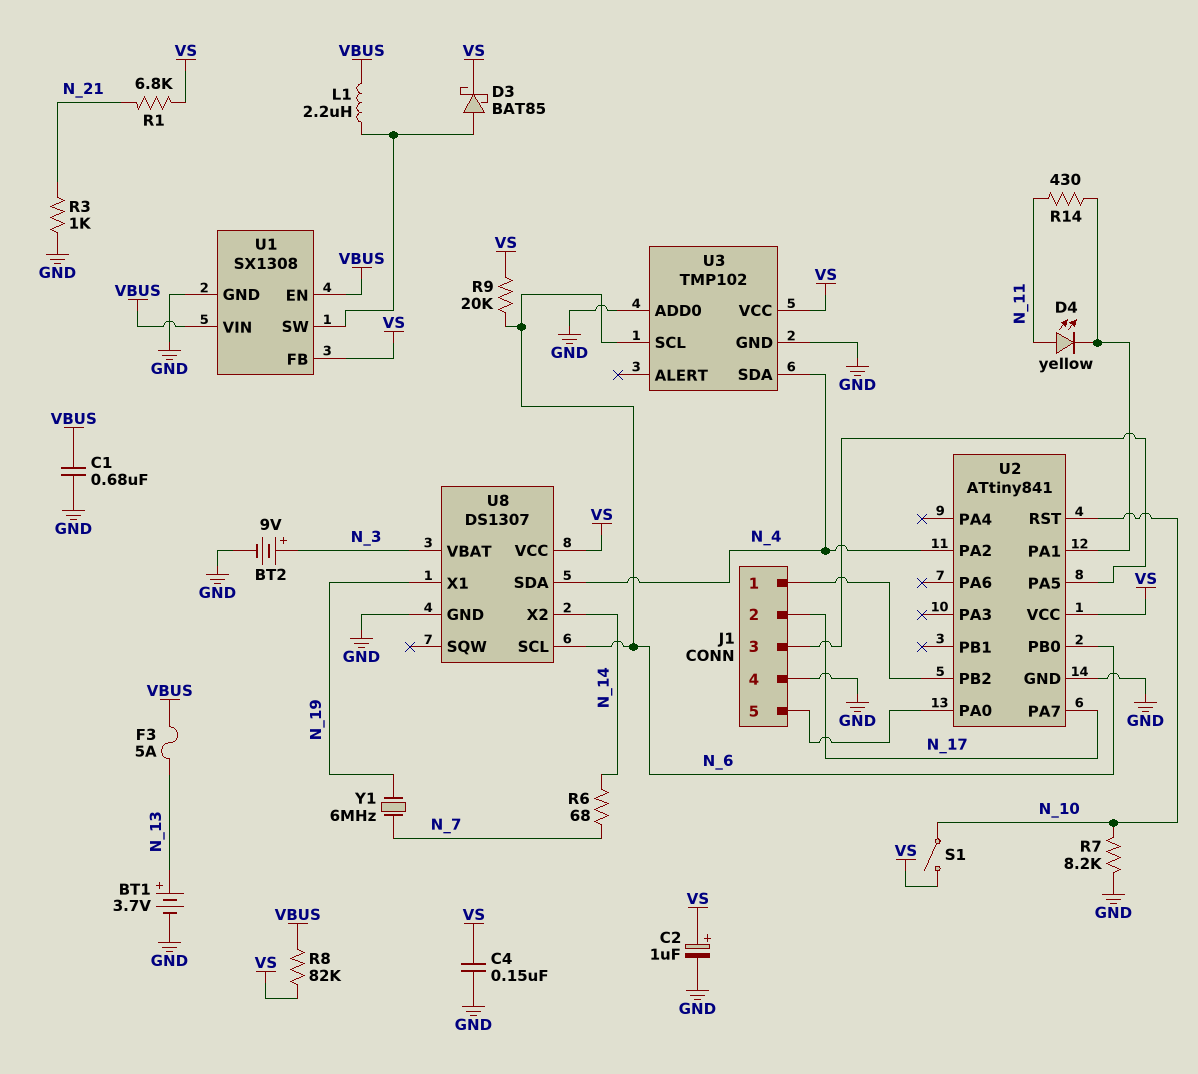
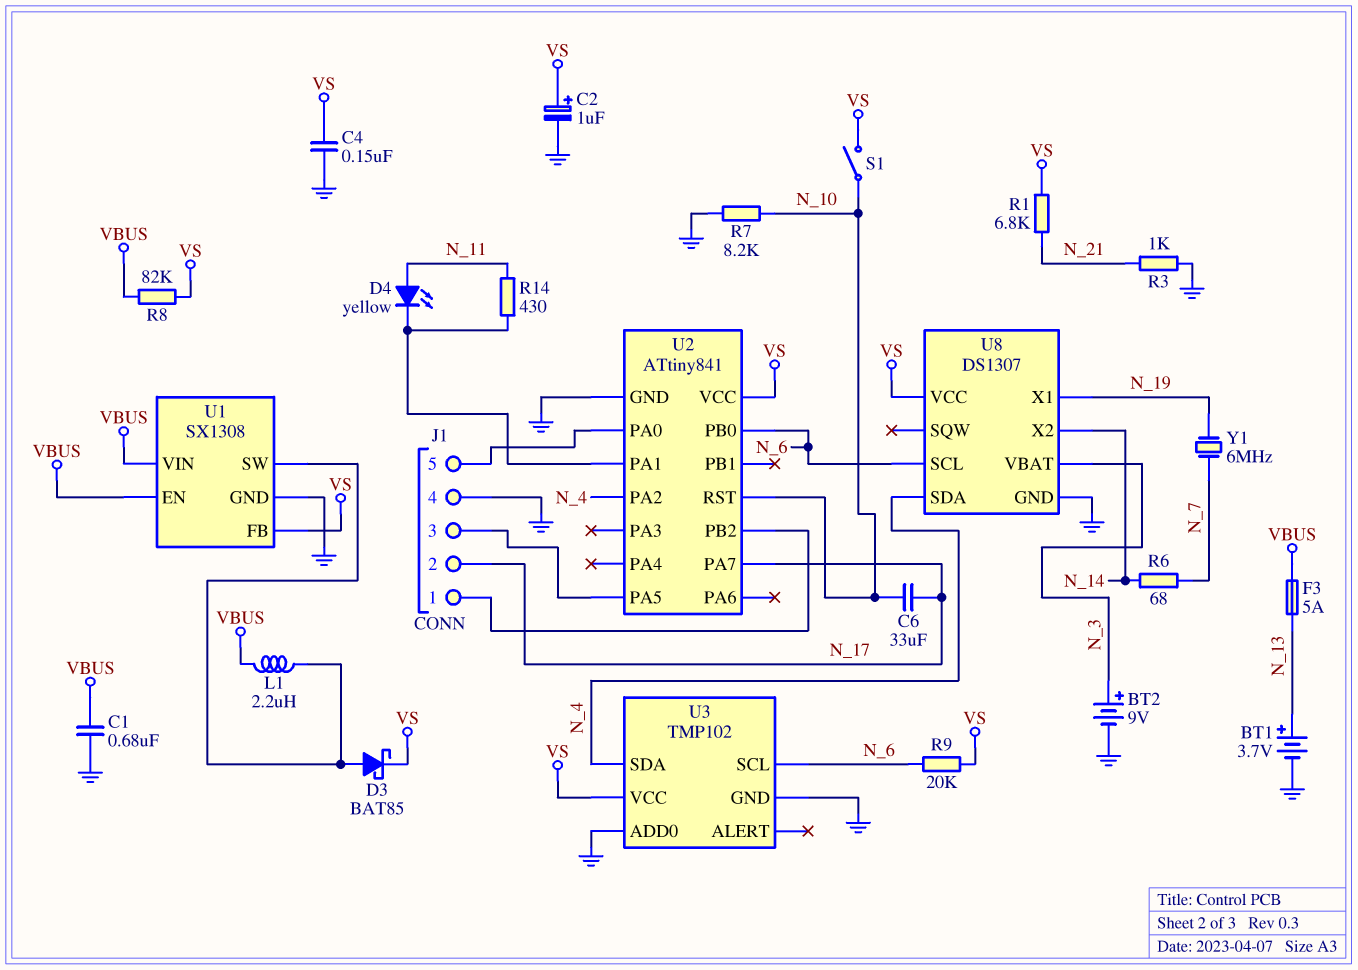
C6: none -> 33uF (N_10, N_17)

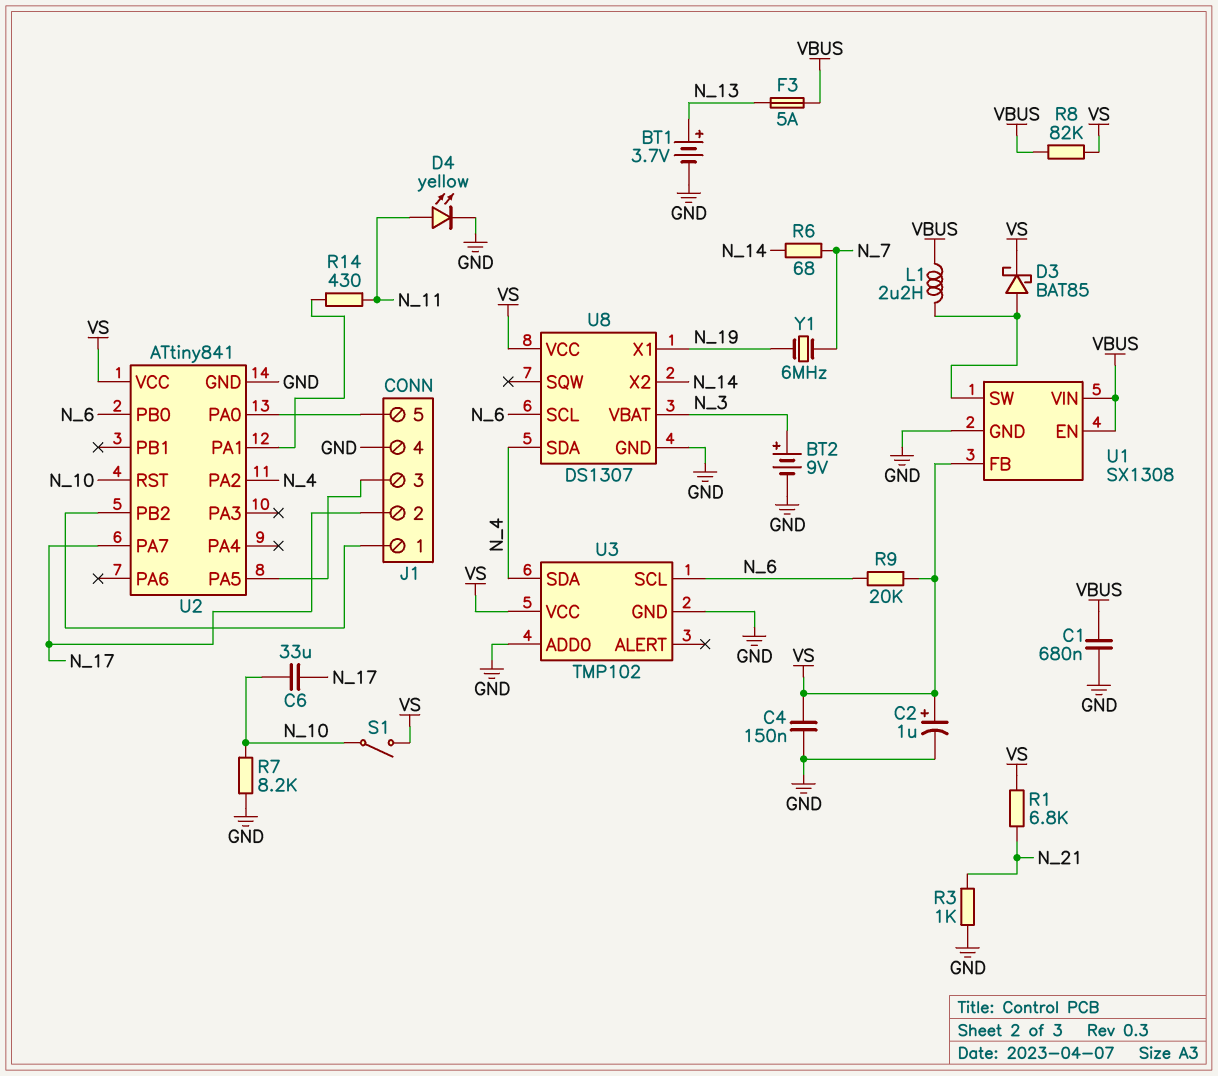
D4: LED yellow (A N_11, K U2/PA1) -> LED yellow (A N_11, K GND)

